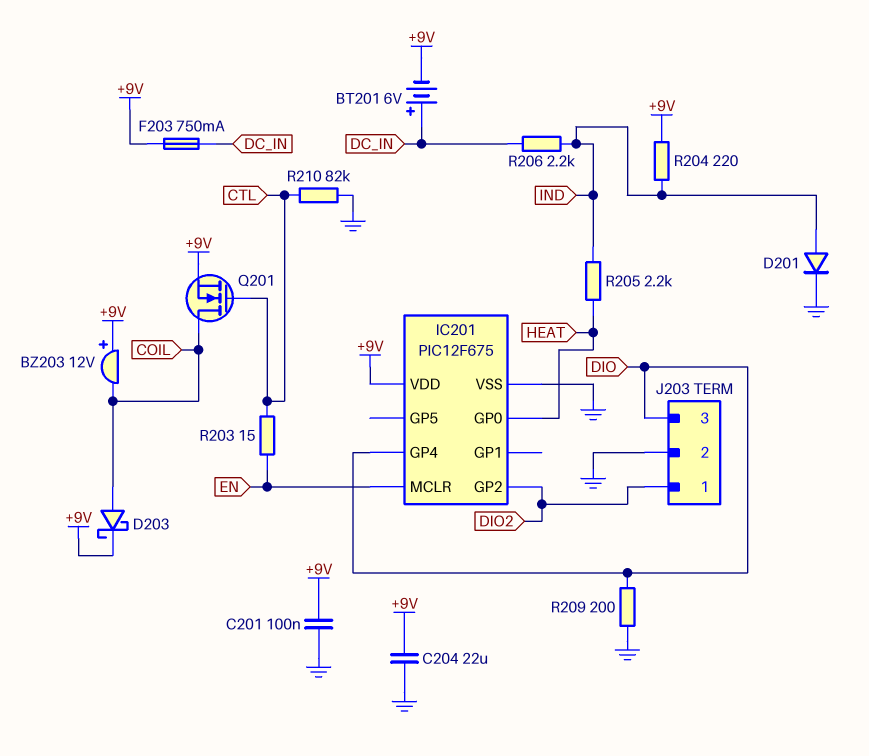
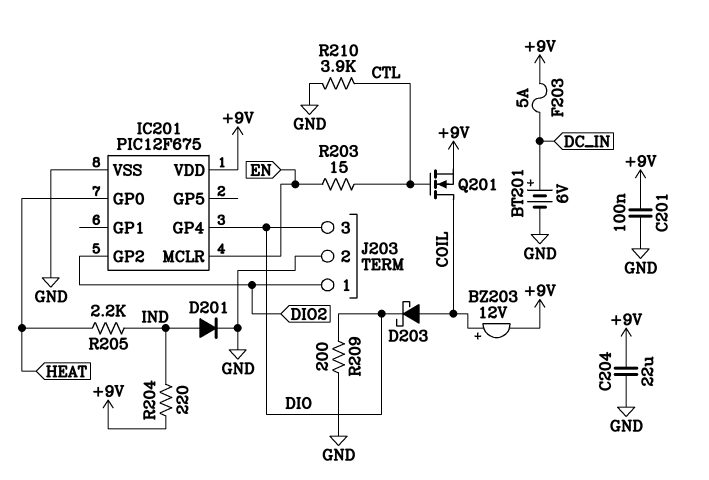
BT201: 6V (plus DC_IN, minus +9V) -> 6V (plus DC_IN, minus GND)
BZ203: buzzer 12V (plus +9V, minus COIL) -> buzzer 12V (plus COIL, minus +9V)
D203: schottky (A COIL, K +9V) -> schottky (A COIL, K DIO)
F203: 750mA (+9V, DC_IN) -> 5A (+9V, DC_IN)
R206: 2.2k (DC_IN, IND) -> none
R210: 82k (CTL, GND) -> 3.9k (CTL, GND)

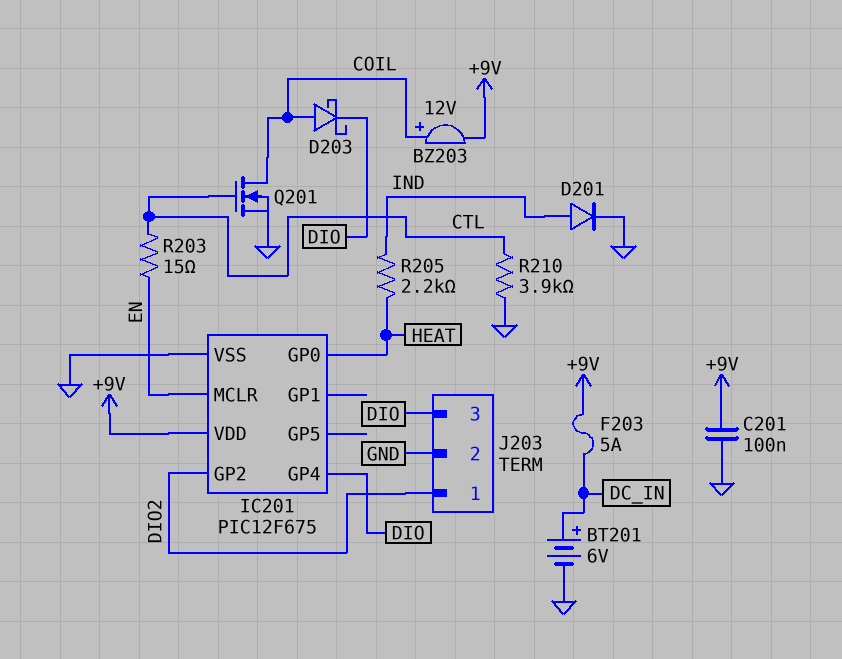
C204: 22uF (+9V, GND) -> none
Q201: NMOS (G CTL, D COIL, S +9V) -> NMOS (G CTL, D COIL, S GND)
R204: 220 (+9V, IND) -> none
R209: 200 (DIO, GND) -> none

